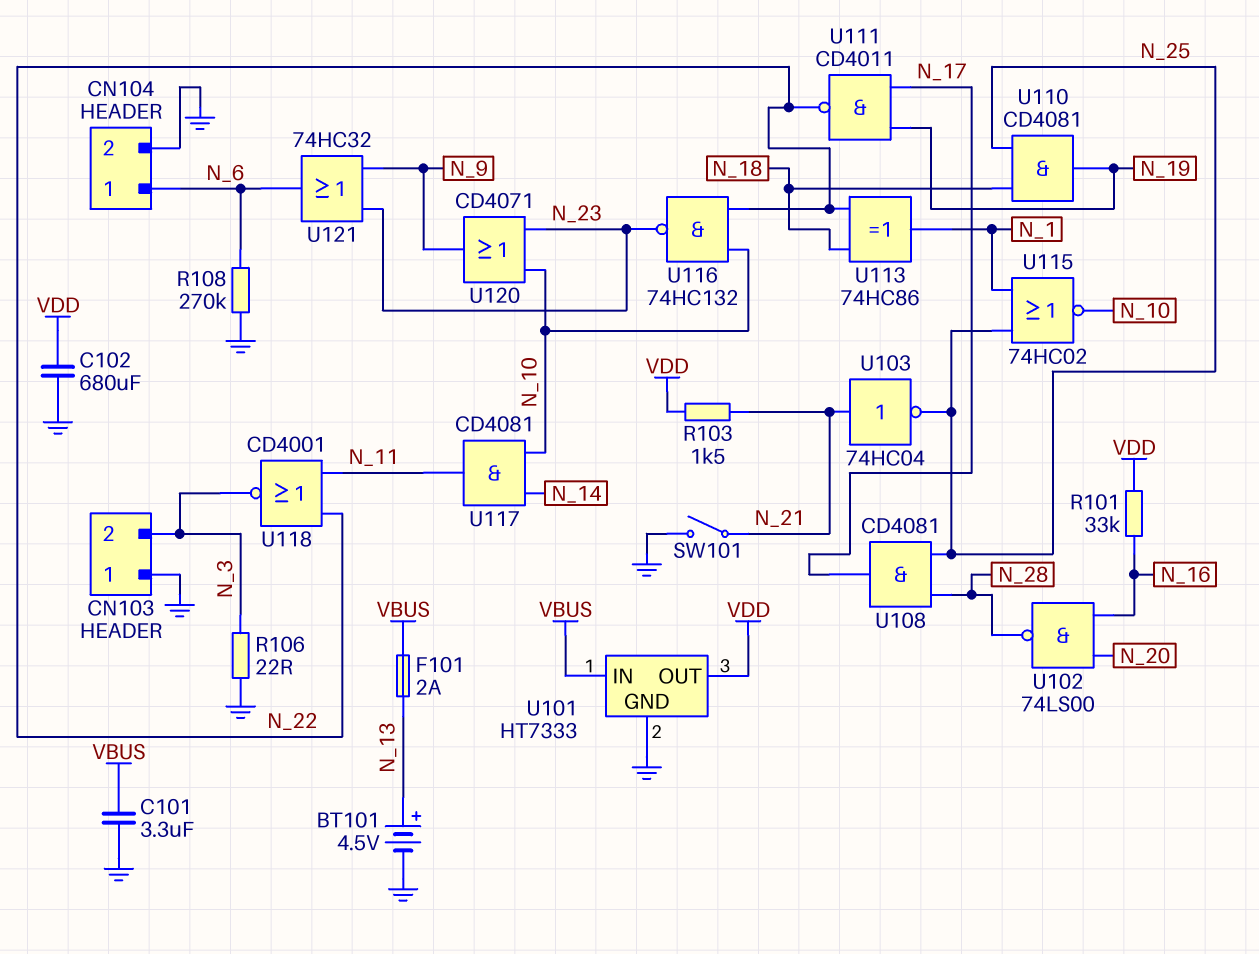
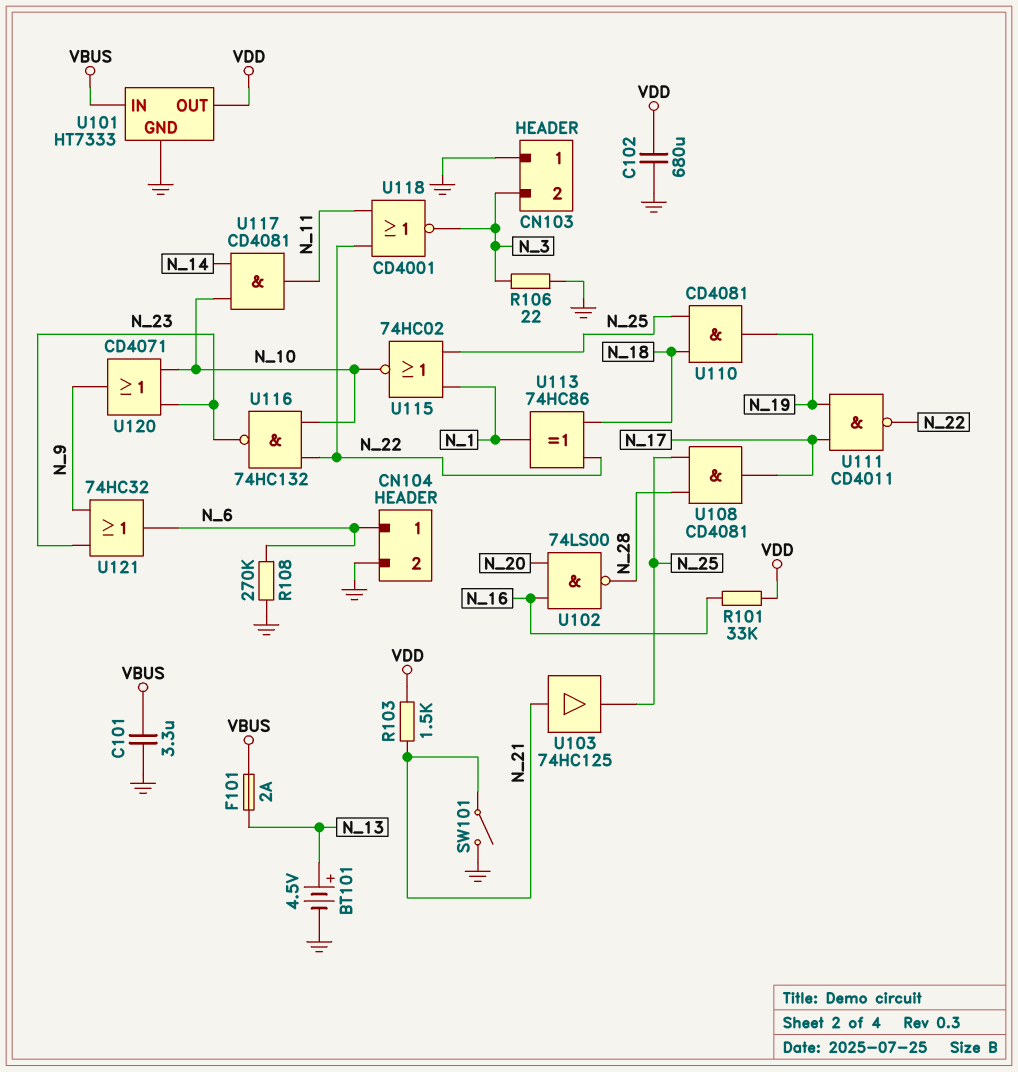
U103: NOT 74HC04 (in N_21, out N_25) -> buffer 74HC125 (in N_21, out N_25)

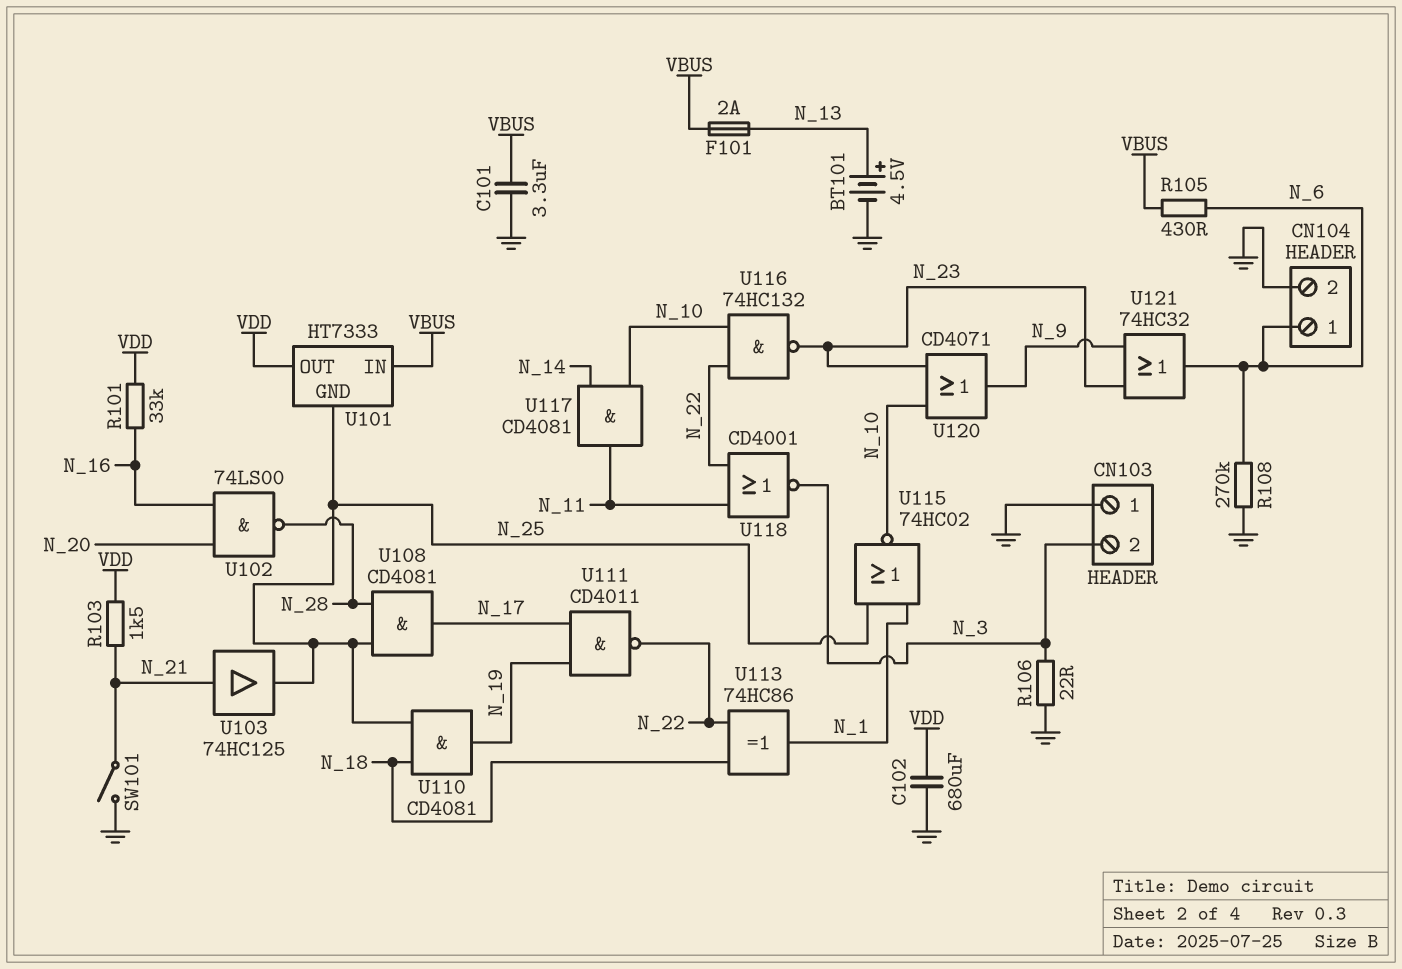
R105: none -> 430 (N_6, VBUS)
U101 pin GND: GND -> N_25

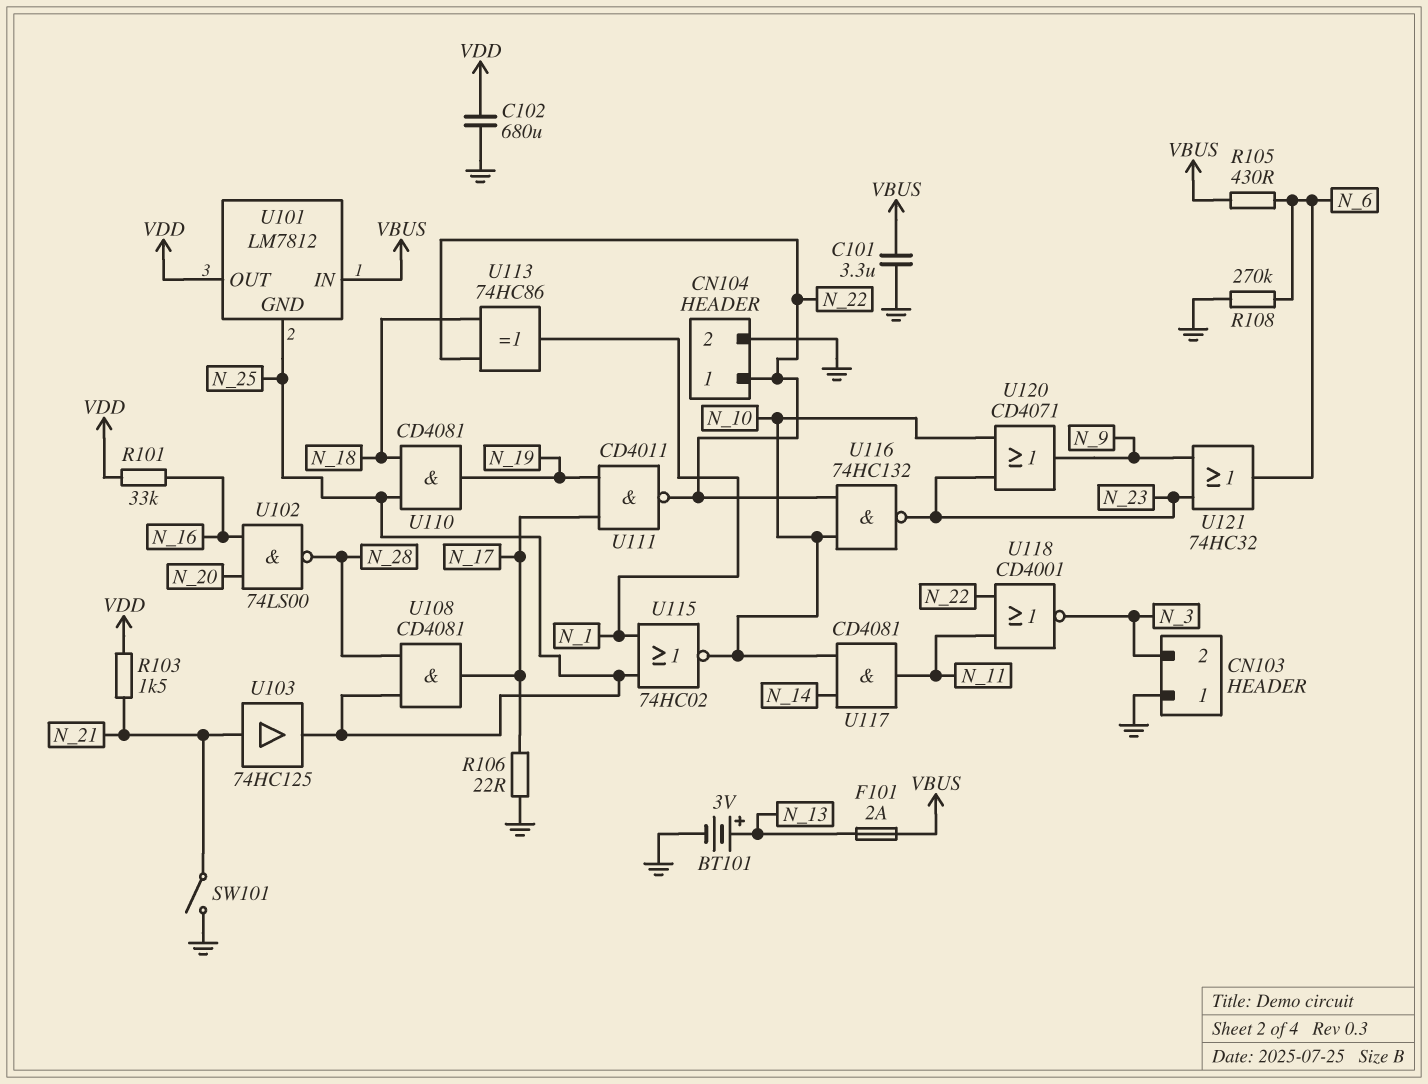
BT101: 4.5V (plus N_13, minus GND) -> 3V (plus N_13, minus GND)
CN104 pin 1: N_6 -> N_22
R106: 22 (GND, N_3) -> 22 (GND, N_17)
U101: HT7333 -> LM7812

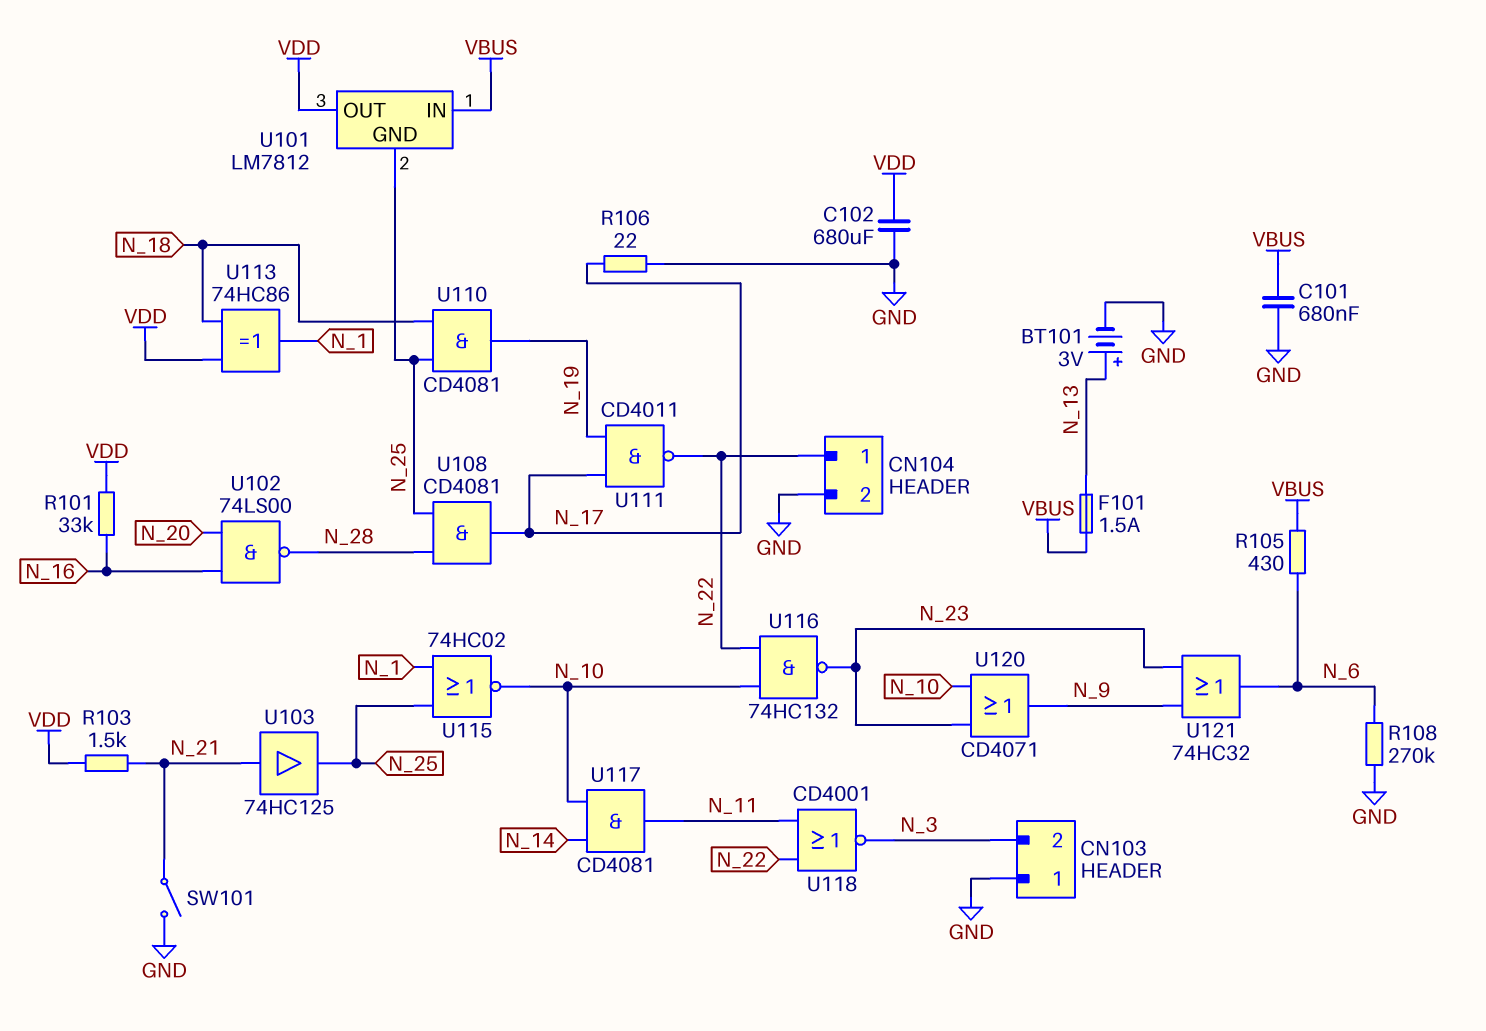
C101: 3.3uF (GND, VBUS) -> 680nF (GND, VBUS)
F101: 2A (N_13, VBUS) -> 1.5A (N_13, VBUS)
U113: XOR 74HC86 (in N_18, in N_22, out N_1) -> XOR 74HC86 (in N_18, in VDD, out N_1)

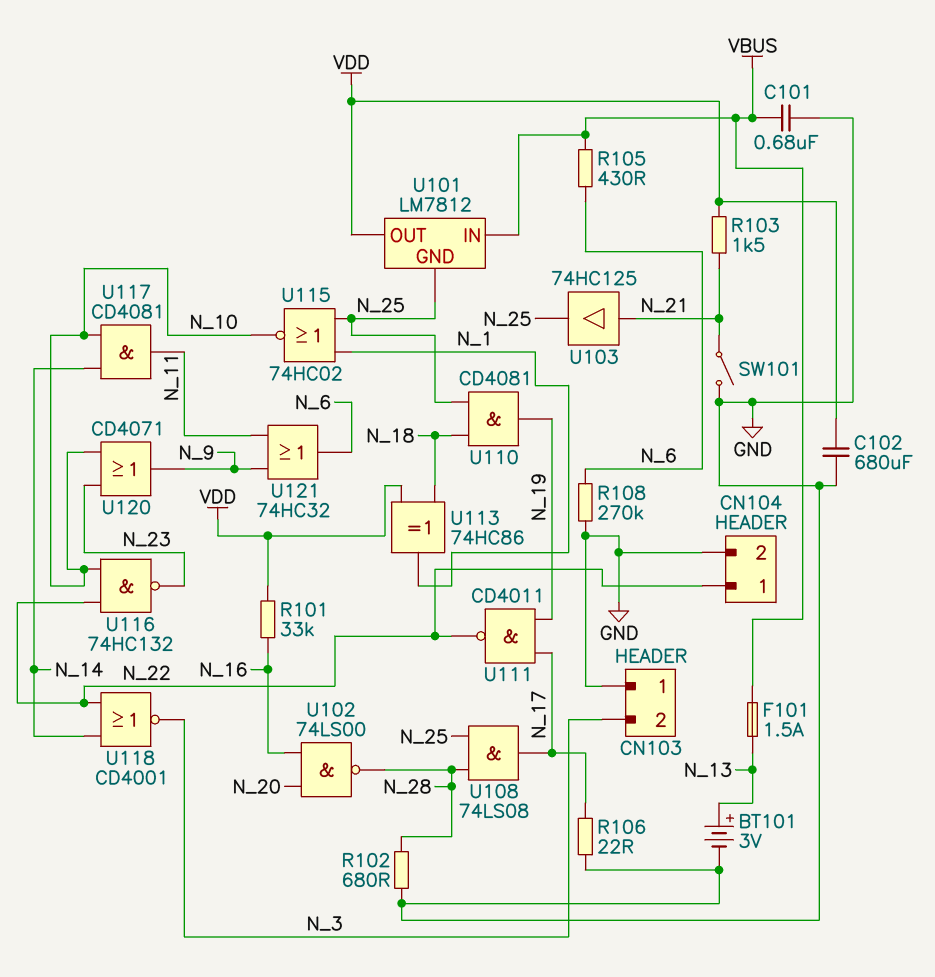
R102: none -> 680 (GND, N_28)
U108: AND CD4081 (in N_25, in N_28, out N_17) -> AND 74LS08 (in N_25, in N_28, out N_17)
U118: NOR CD4001 (in N_11, in N_22, out N_3) -> NOR CD4001 (in N_14, in N_22, out N_3)
U121: OR 74HC32 (in N_9, in N_23, out N_6) -> OR 74HC32 (in N_9, in N_11, out N_6)

